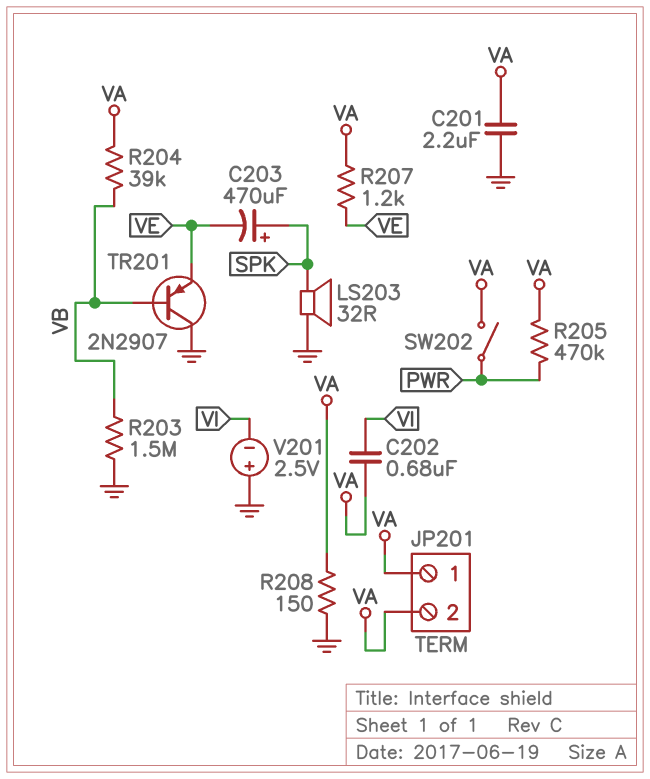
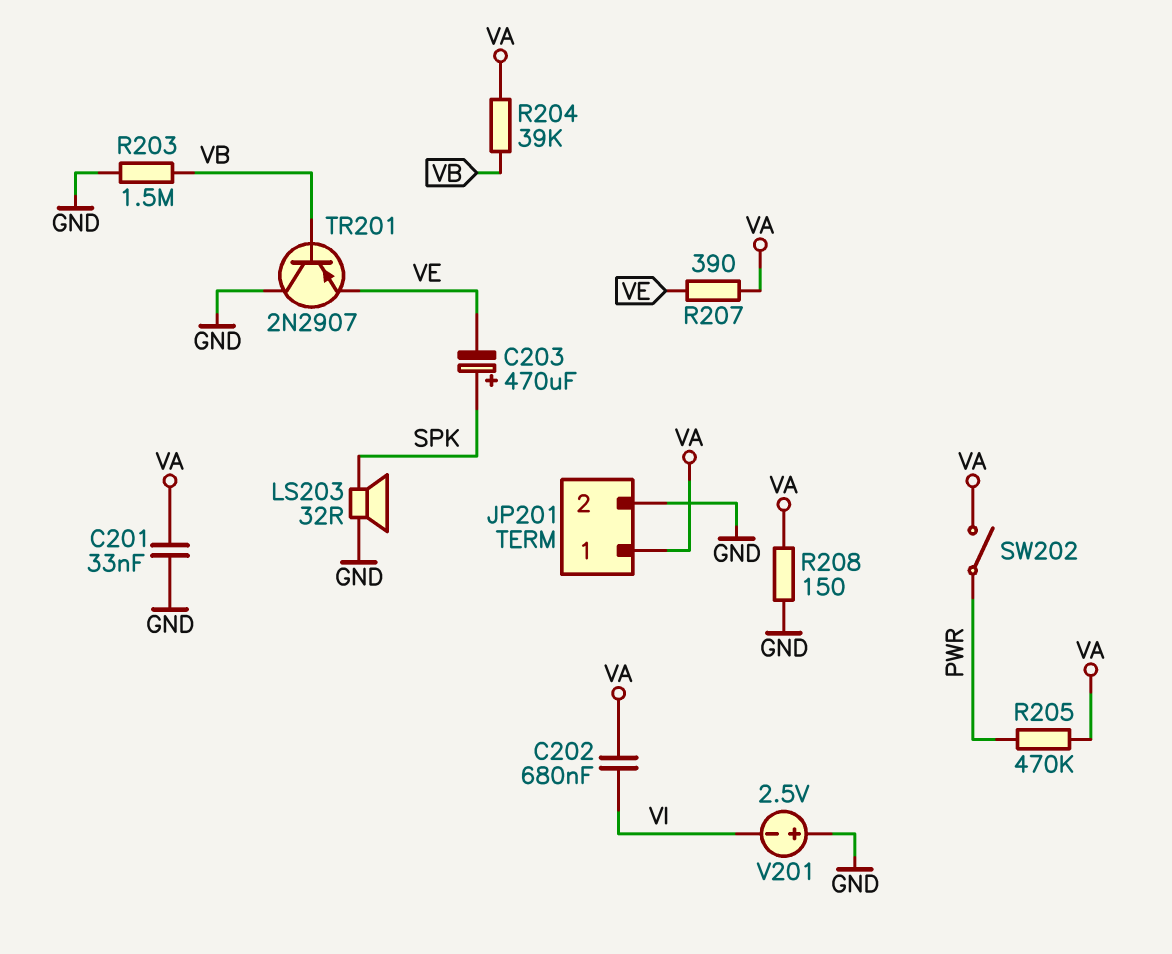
C201: 2.2uF (GND, VA) -> 33nF (GND, VA)
JP201 pin 2: VA -> GND
R207: 1.2k (VA, VE) -> 390 (VA, VE)

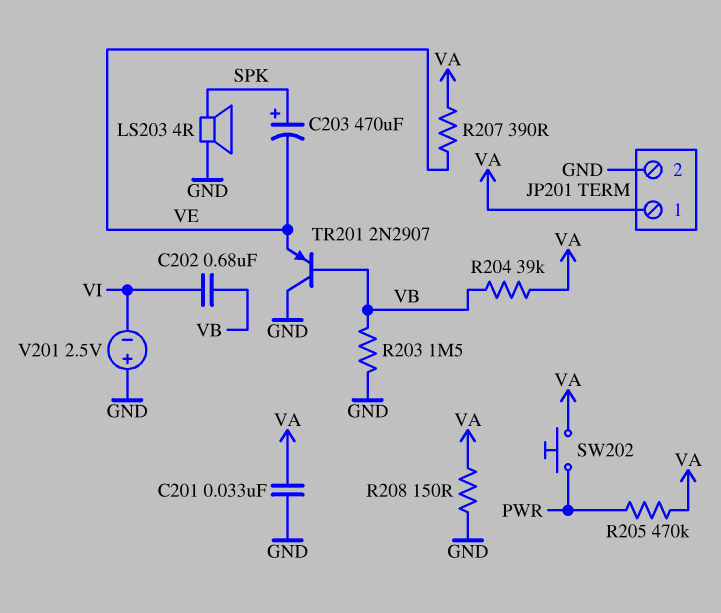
C202: 680nF (VA, VI) -> 680nF (VB, VI)
LS203: speaker 32R (GND, SPK) -> speaker 4R (GND, SPK)
SW202: switch (PWR, VA) -> button (PWR, VA)

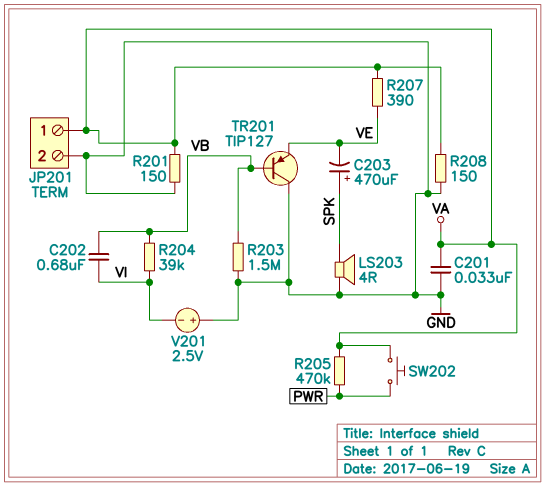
R201: none -> 150 (GND, VA)
R204: 39k (VA, VB) -> 39k (VB, VI)
TR201: PNP 2N2907 (B VB, C GND, E VE) -> PNP TIP127 (B VB, C GND, E VE)

